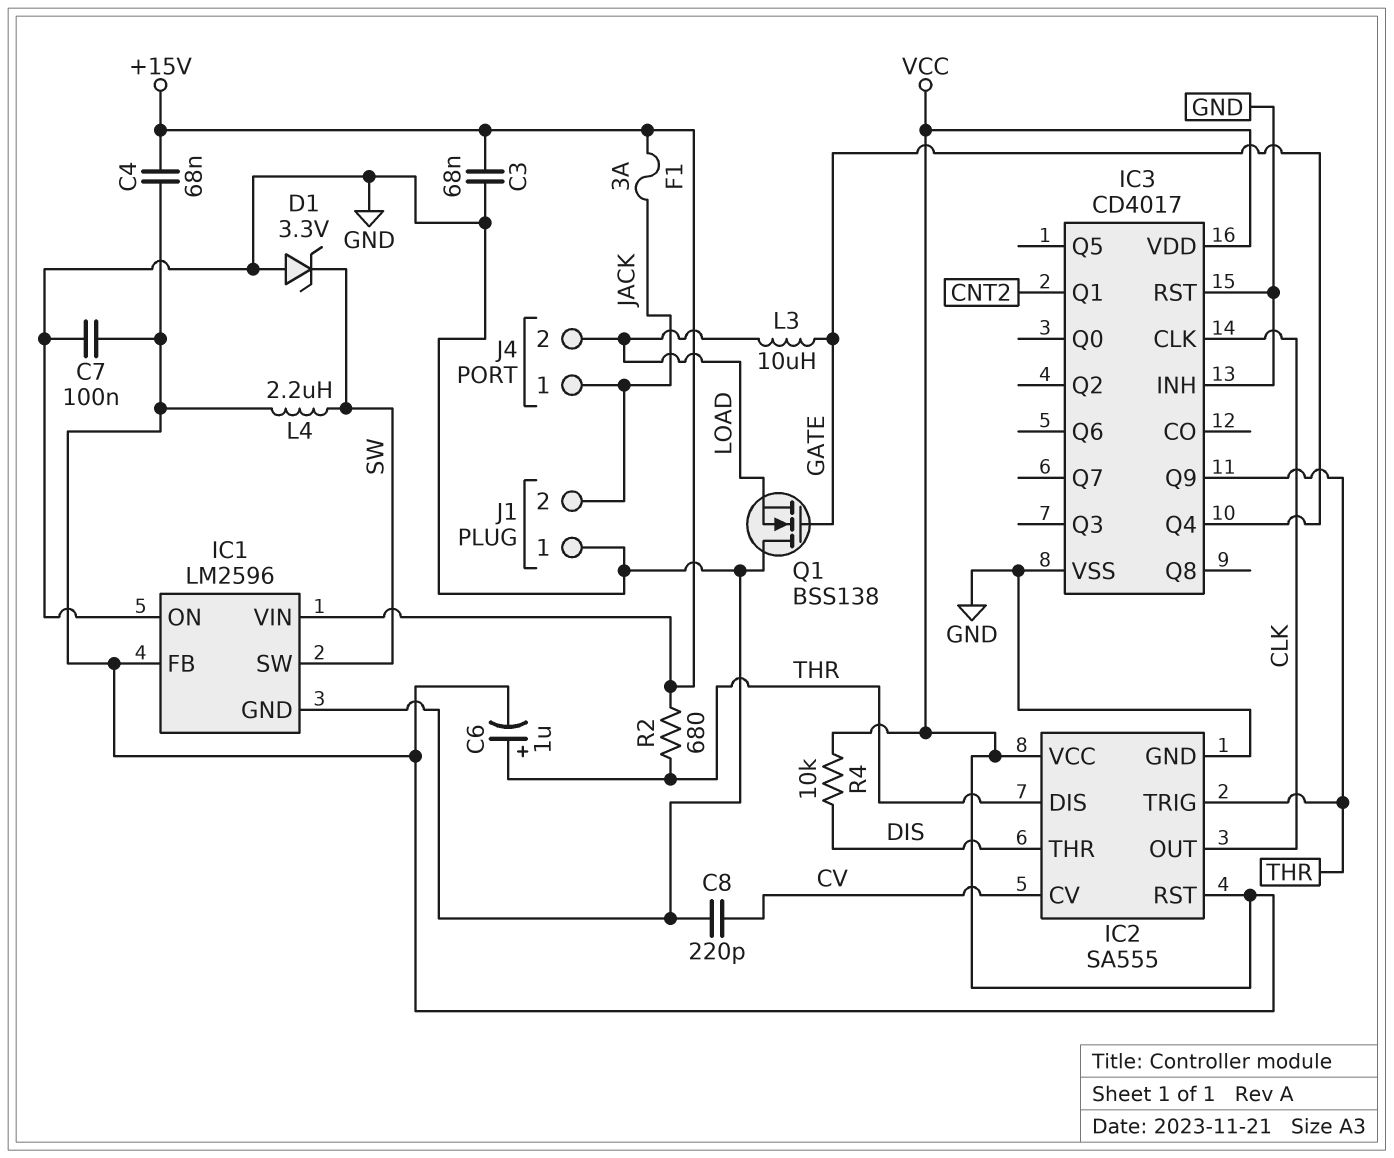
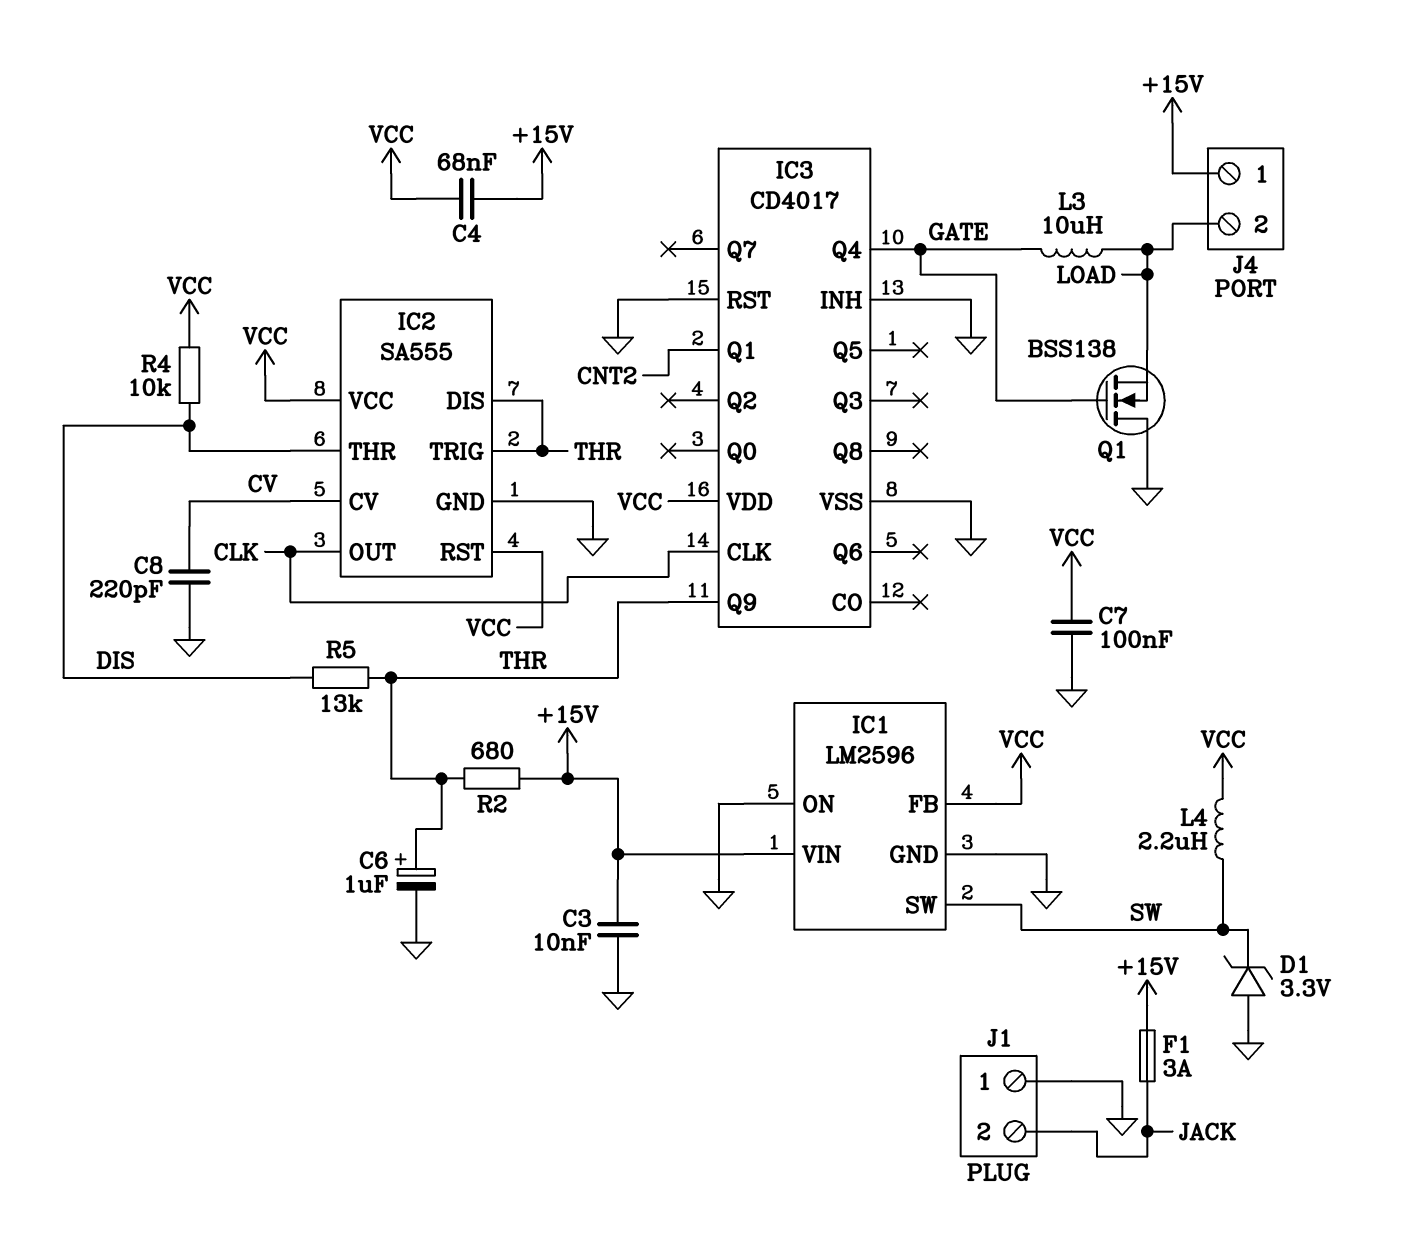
C3: 68nF (+15V, GND) -> 10nF (+15V, GND)
C6: 1uF (plus THR, minus VCC) -> 1uF (plus THR, minus GND)
J4 pin 1: JACK -> +15V
R5: none -> 13k (DIS, THR)

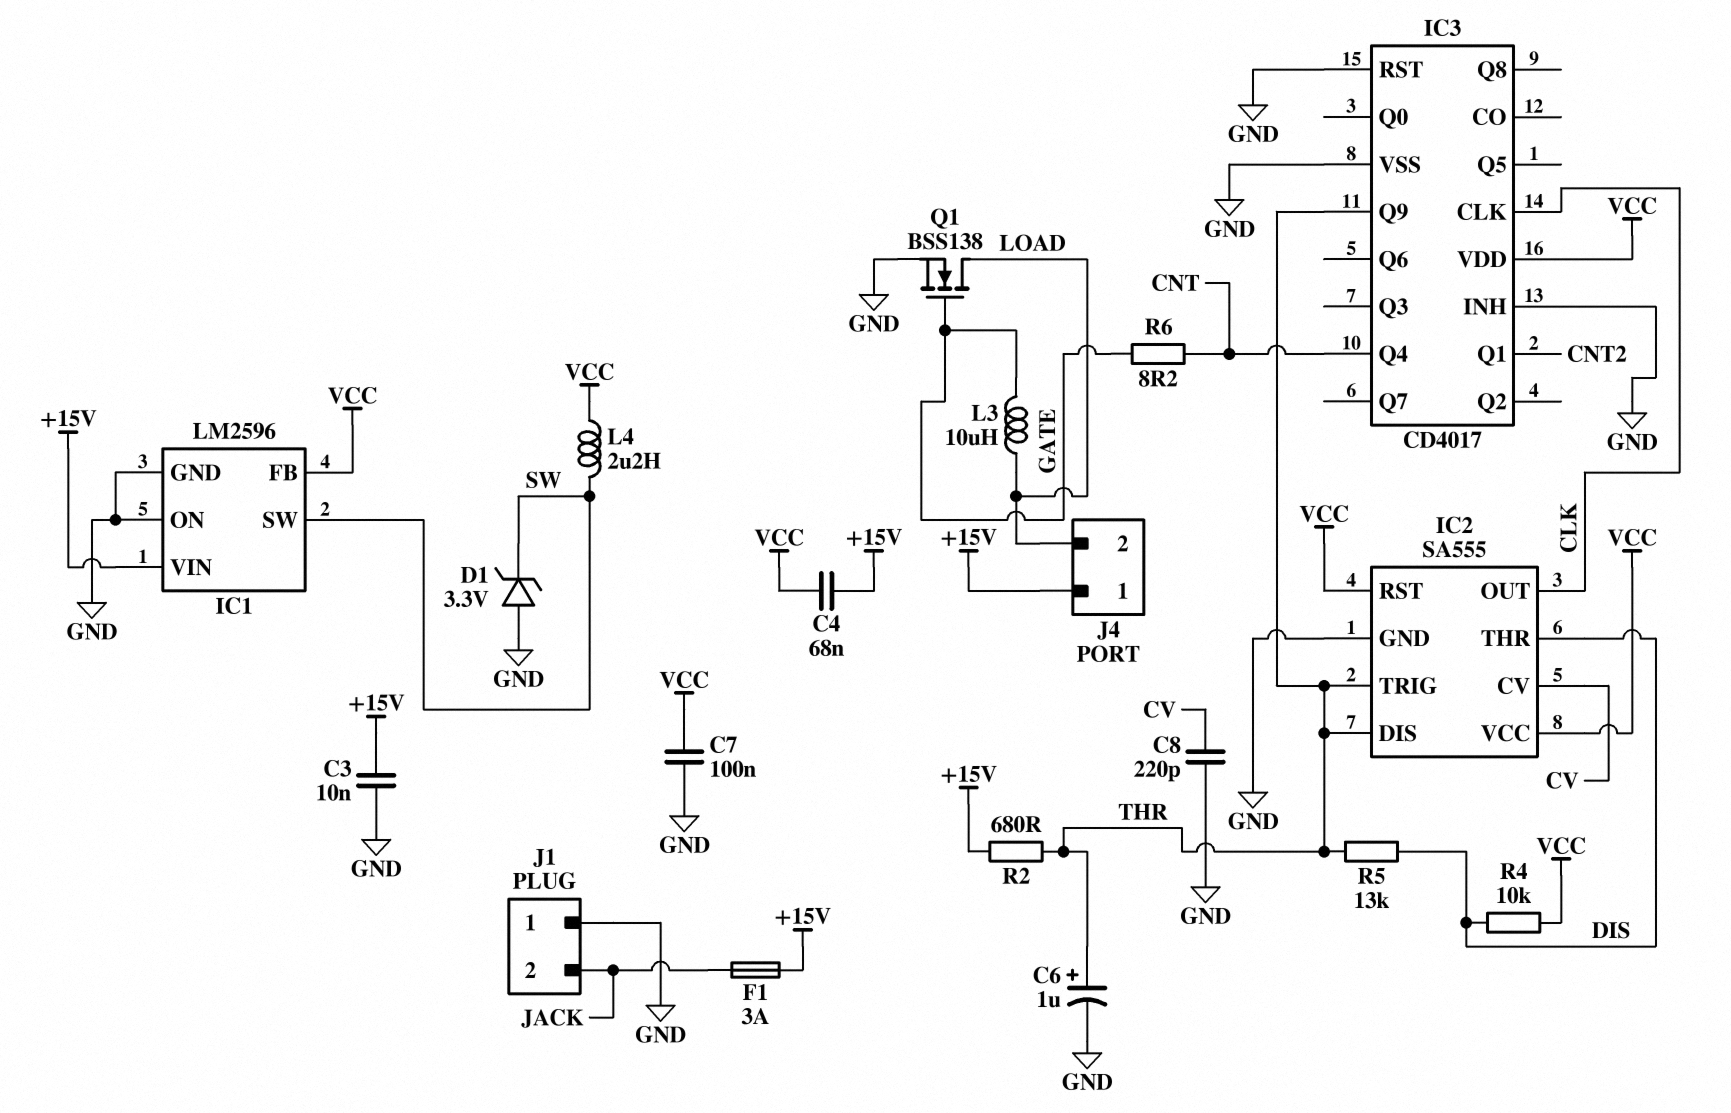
IC3 pin Q4: GATE -> CNT
Q1: NMOS BSS138 (G GATE, D GND, S LOAD) -> NMOS BSS138 (G GATE, D LOAD, S GND)
R6: none -> 8.2 (CNT, GATE)

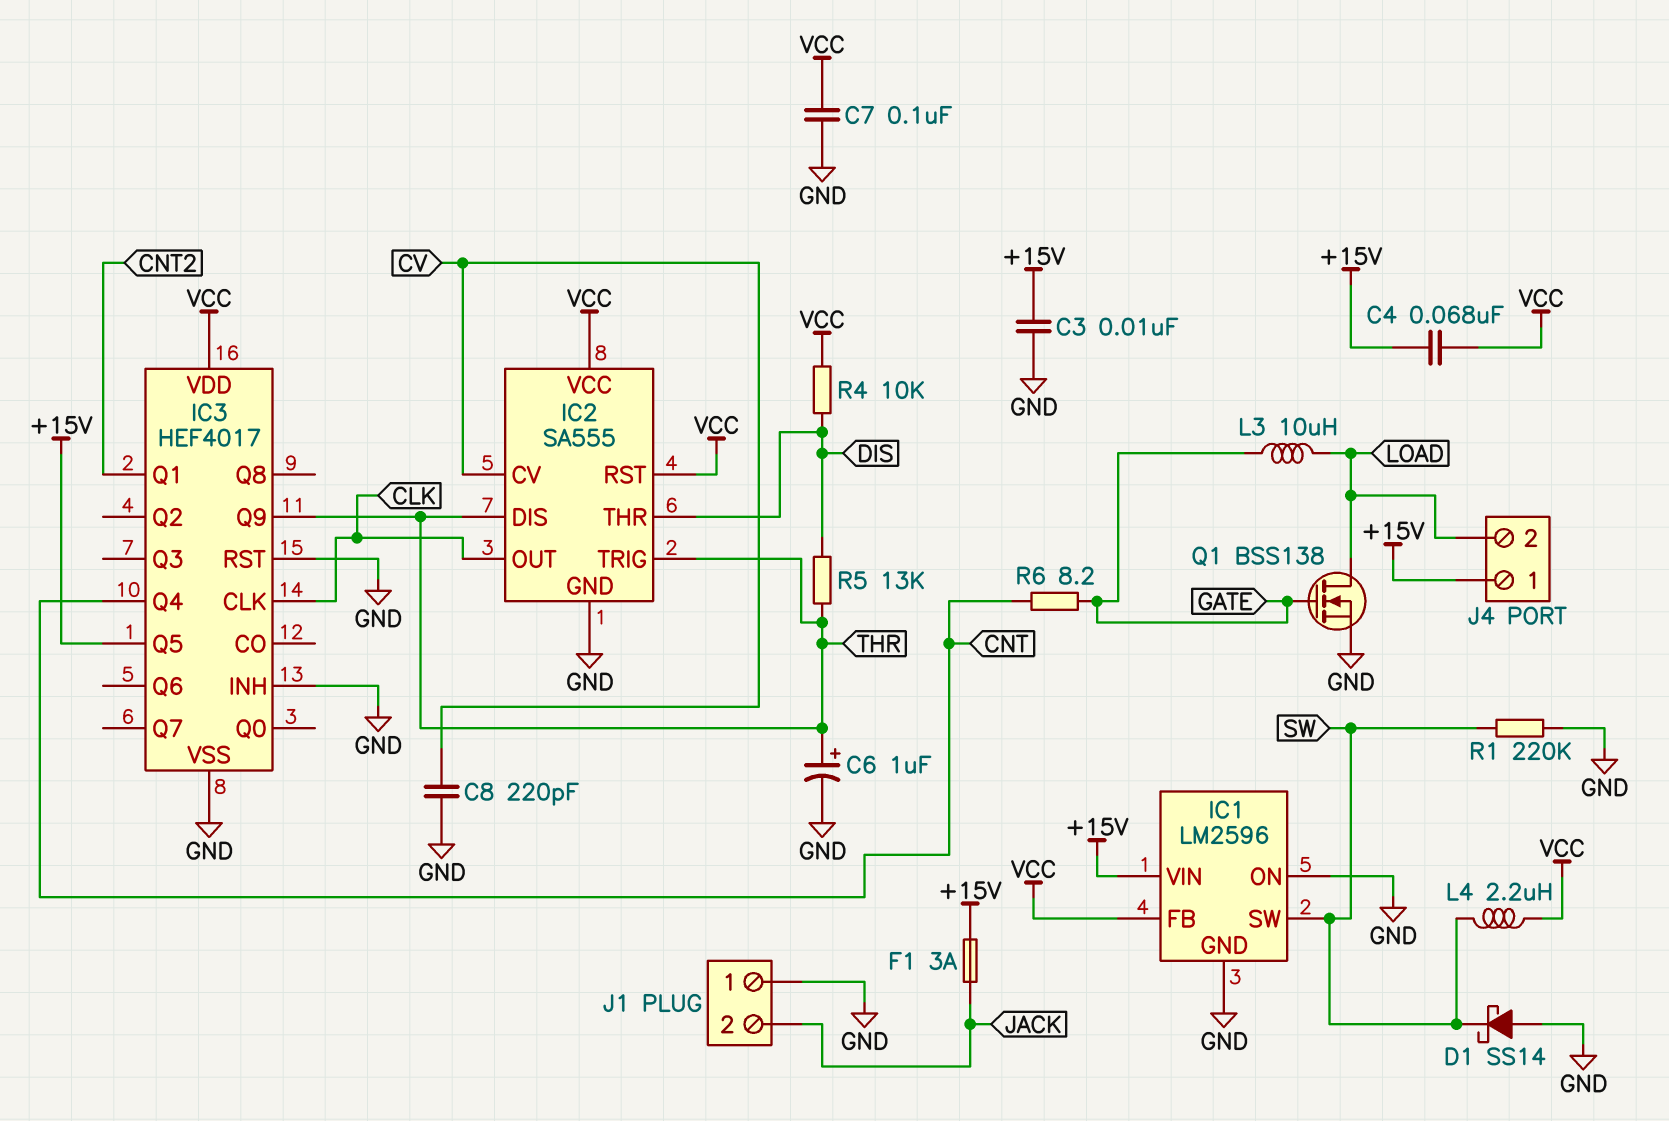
D1: zener 3.3V (A GND, K SW) -> schottky SS14 (A GND, K SW)
IC3: CD4017 -> HEF4017
IC3 pin Q5: none -> +15V
R1: none -> 220k (GND, SW)
R2: 680 (+15V, THR) -> none

